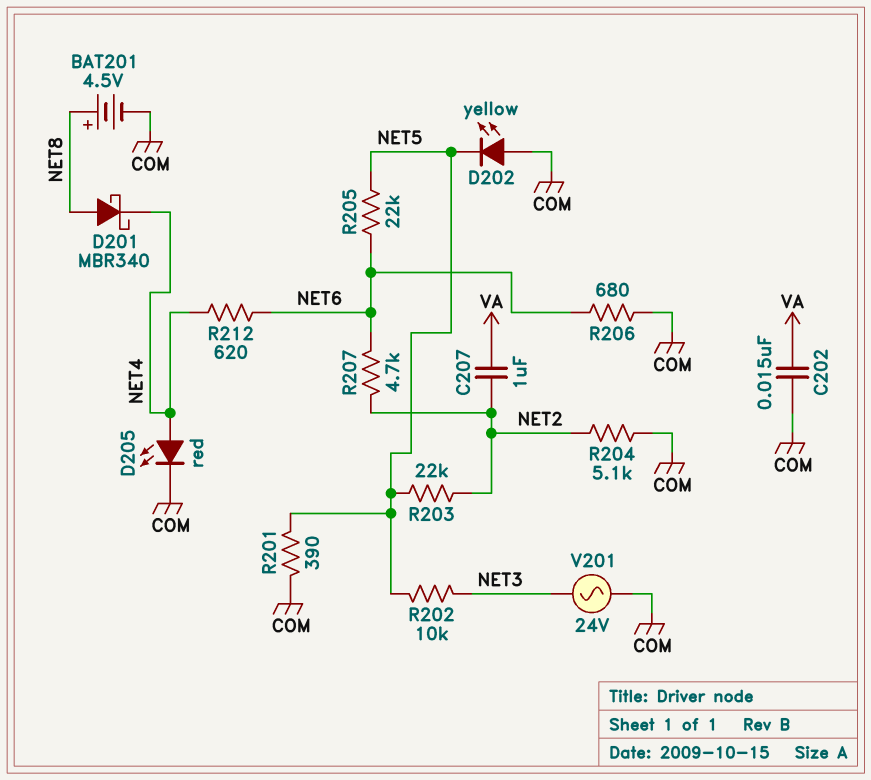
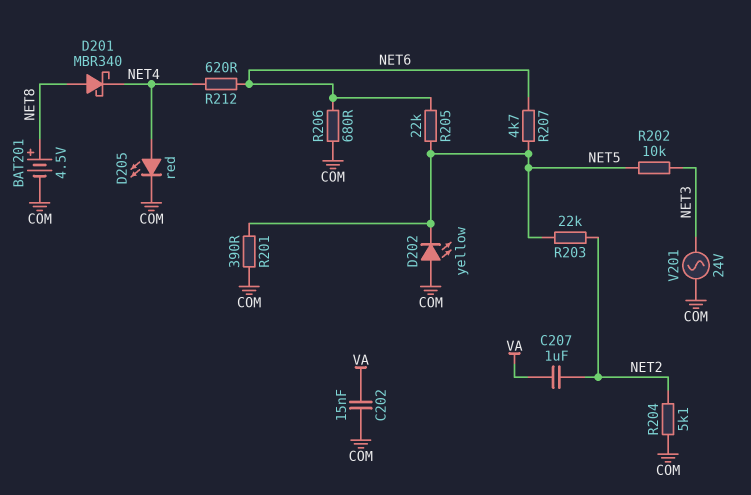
R207: 4.7k (NET2, NET6) -> 4.7k (NET5, NET6)

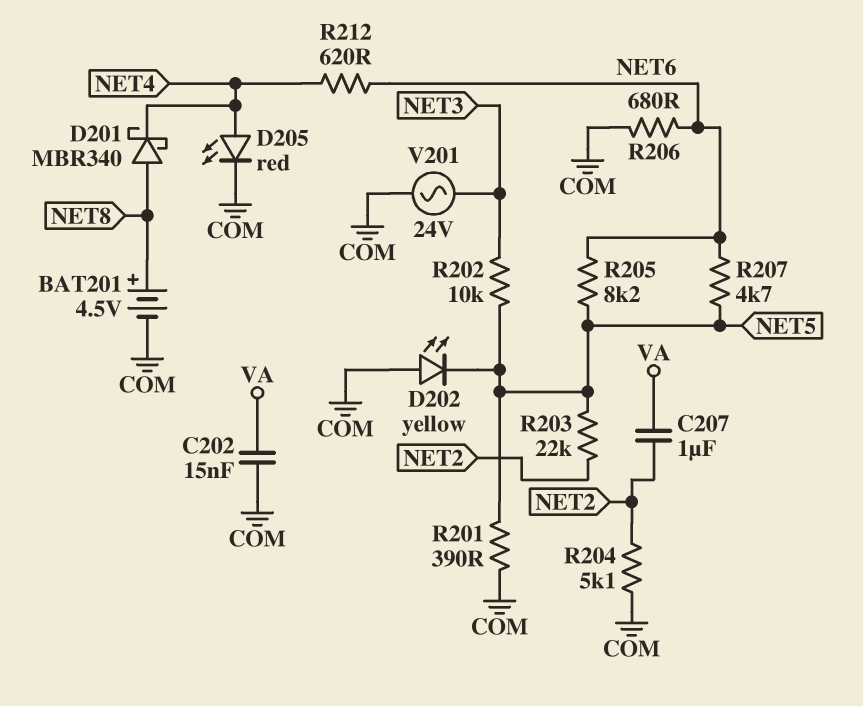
R205: 22k (NET5, NET6) -> 8.2k (NET5, NET6)

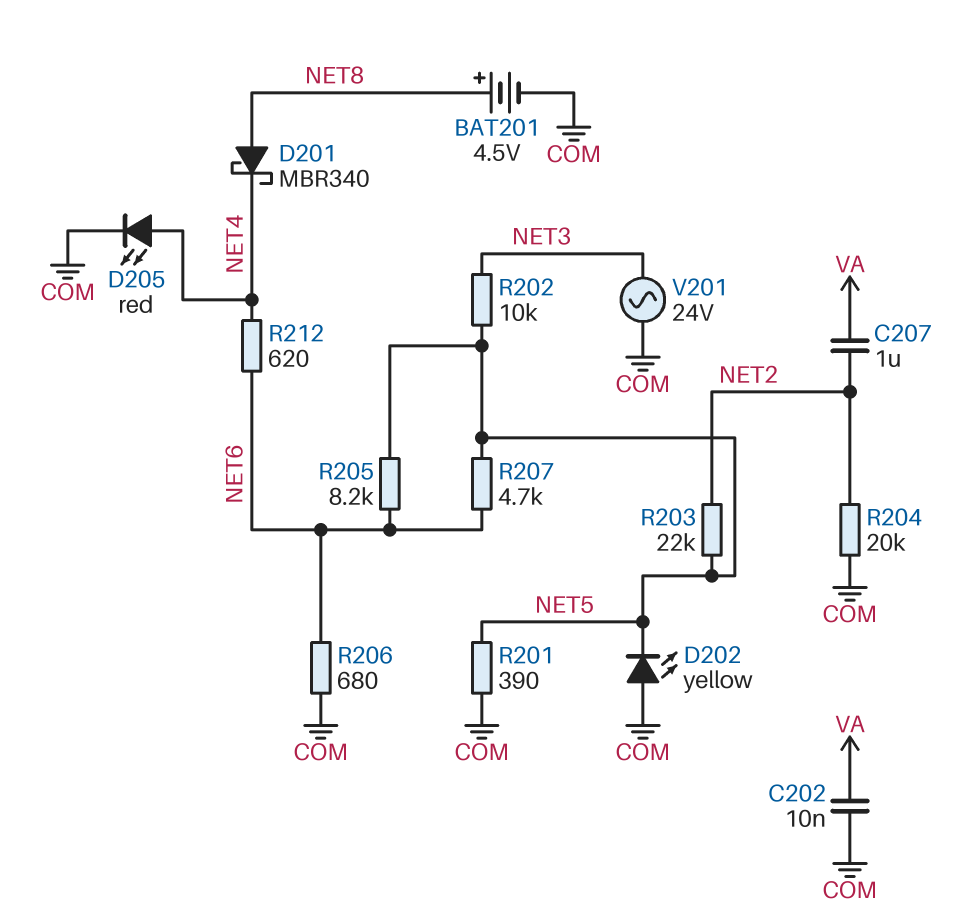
C202: 15nF (COM, VA) -> 10nF (COM, VA)
R204: 5.1k (COM, NET2) -> 20k (COM, NET2)

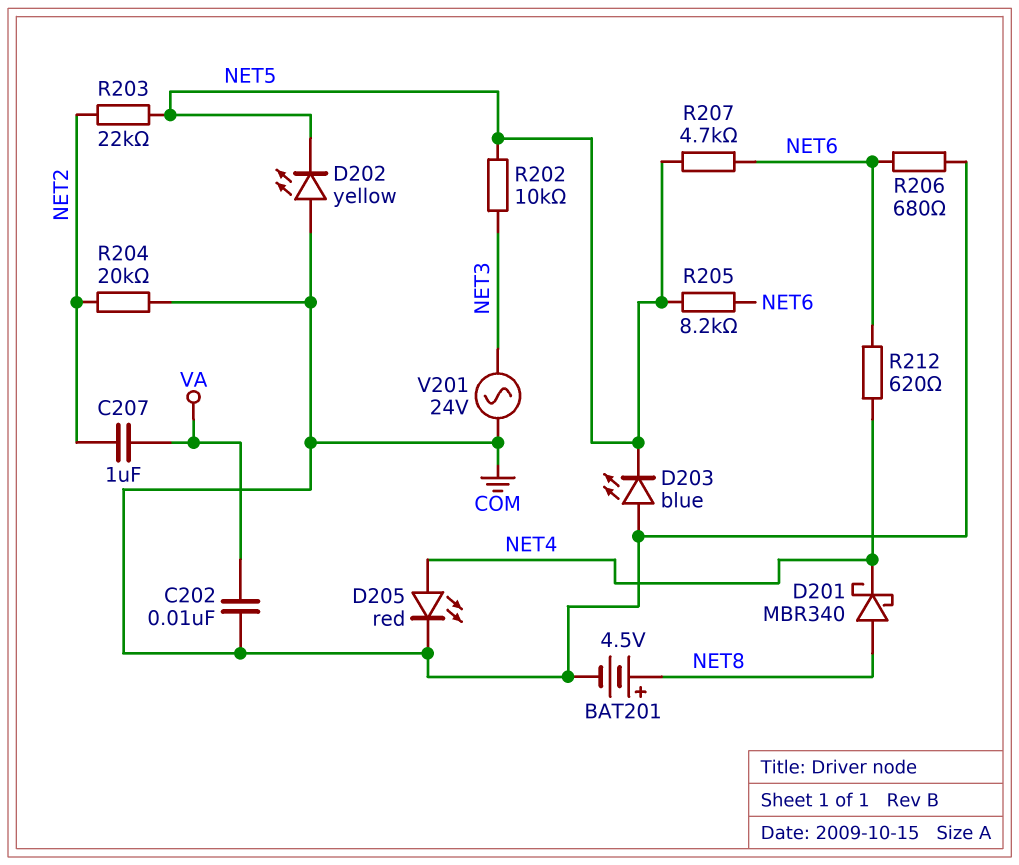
D203: none -> LED blue (A COM, K NET5)
R201: 390 (COM, NET5) -> none

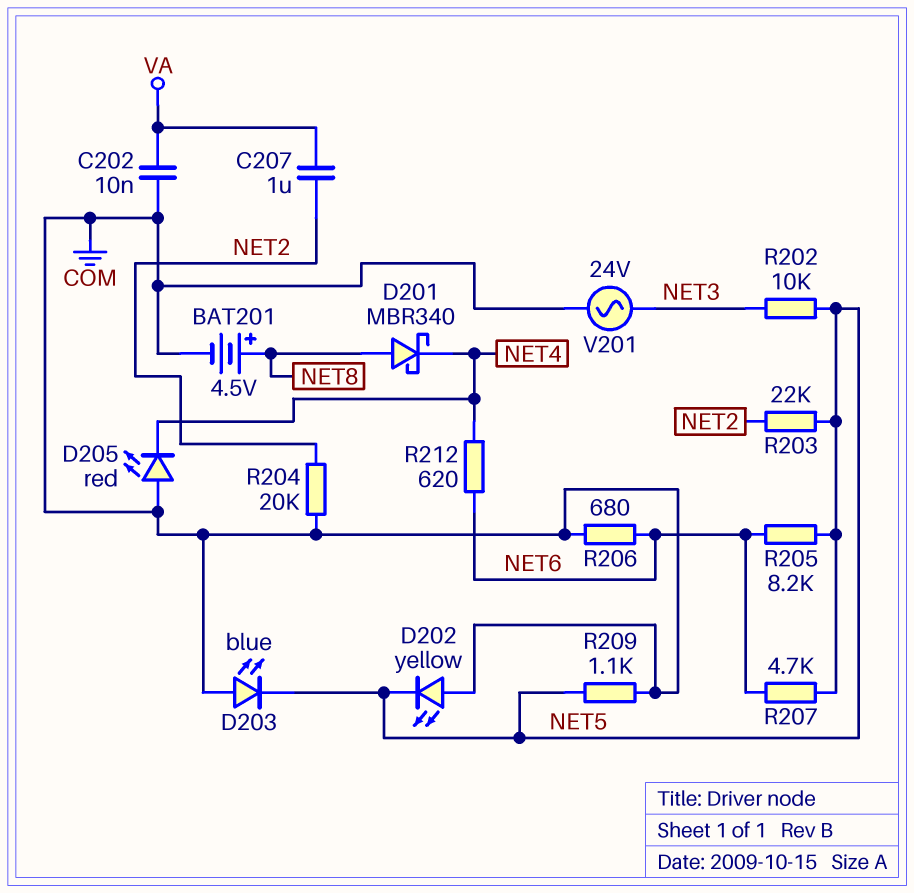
D205: LED red (A NET4, K COM) -> LED red (A COM, K NET4)
R209: none -> 1.1k (COM, NET5)

